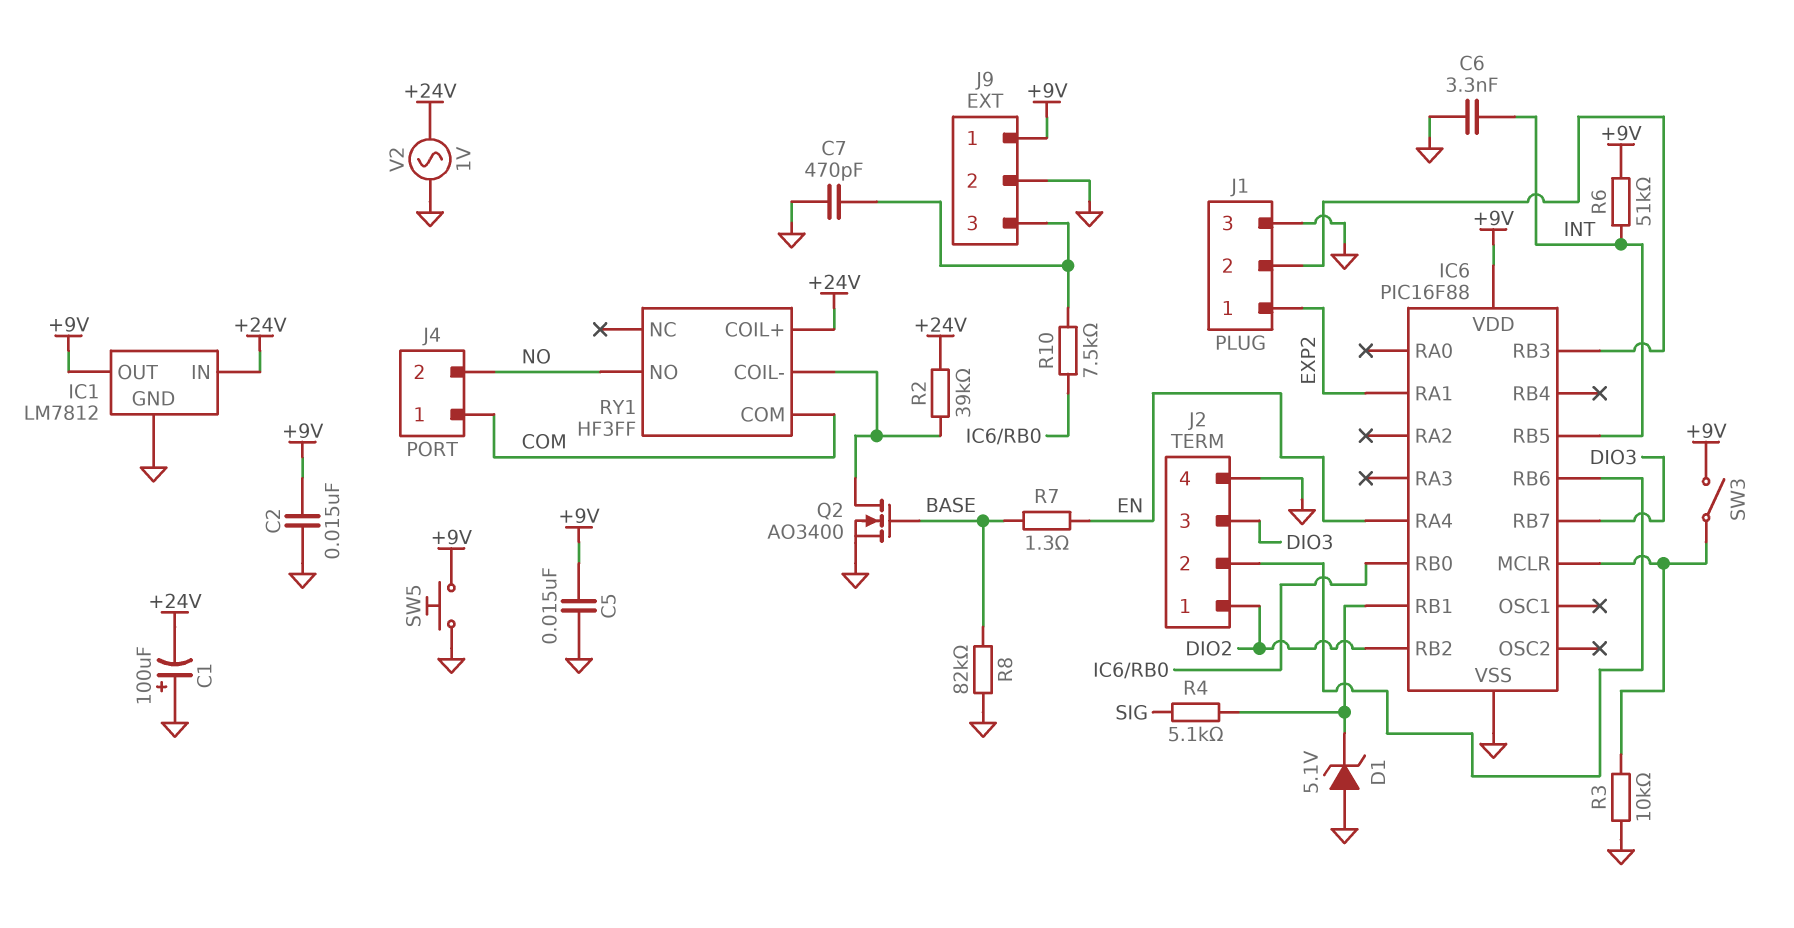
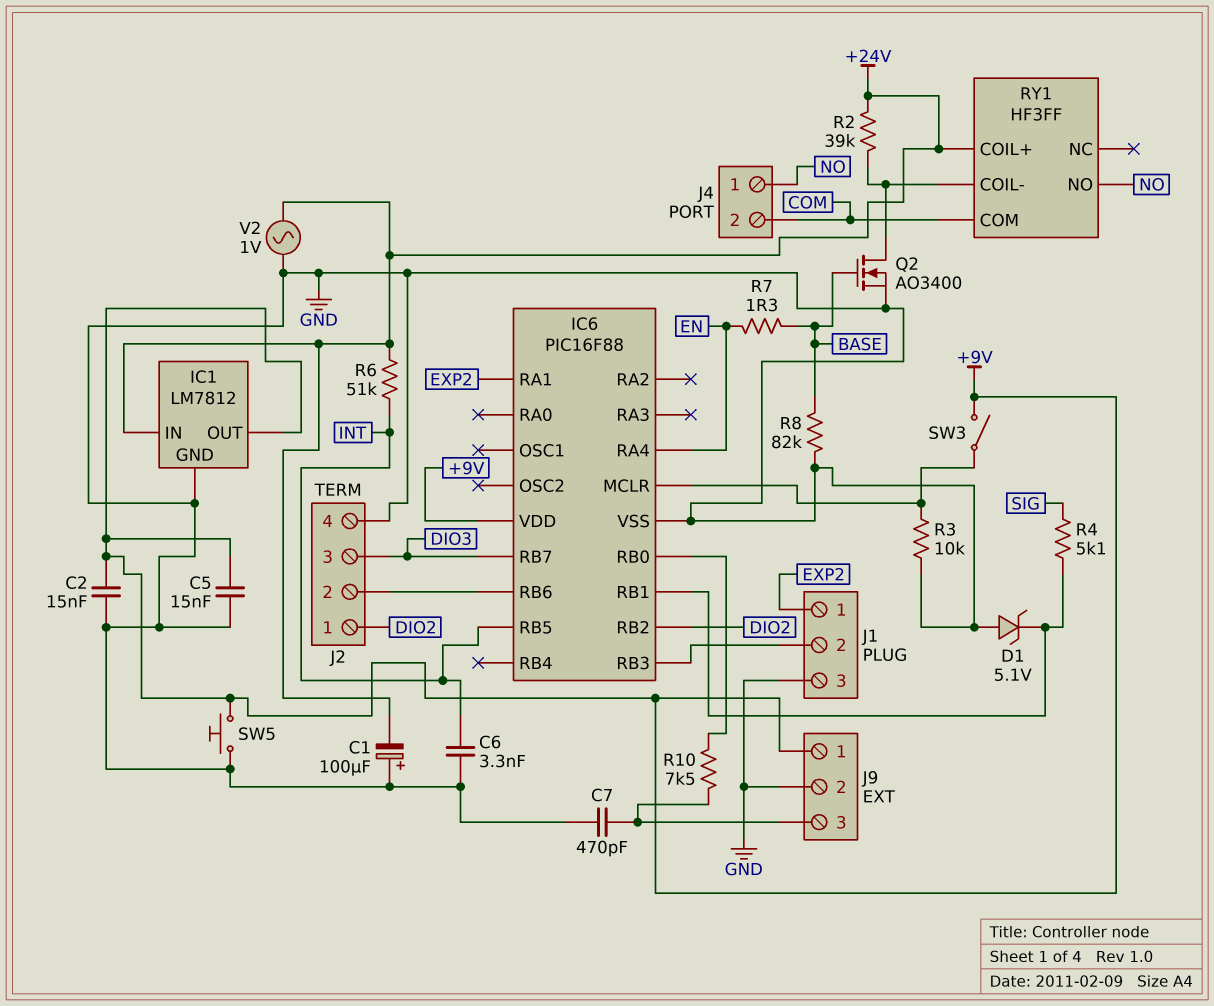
J4 pin 1: COM -> NO
J4 pin 2: NO -> COM
R6: 51k (+9V, INT) -> 51k (+24V, INT)

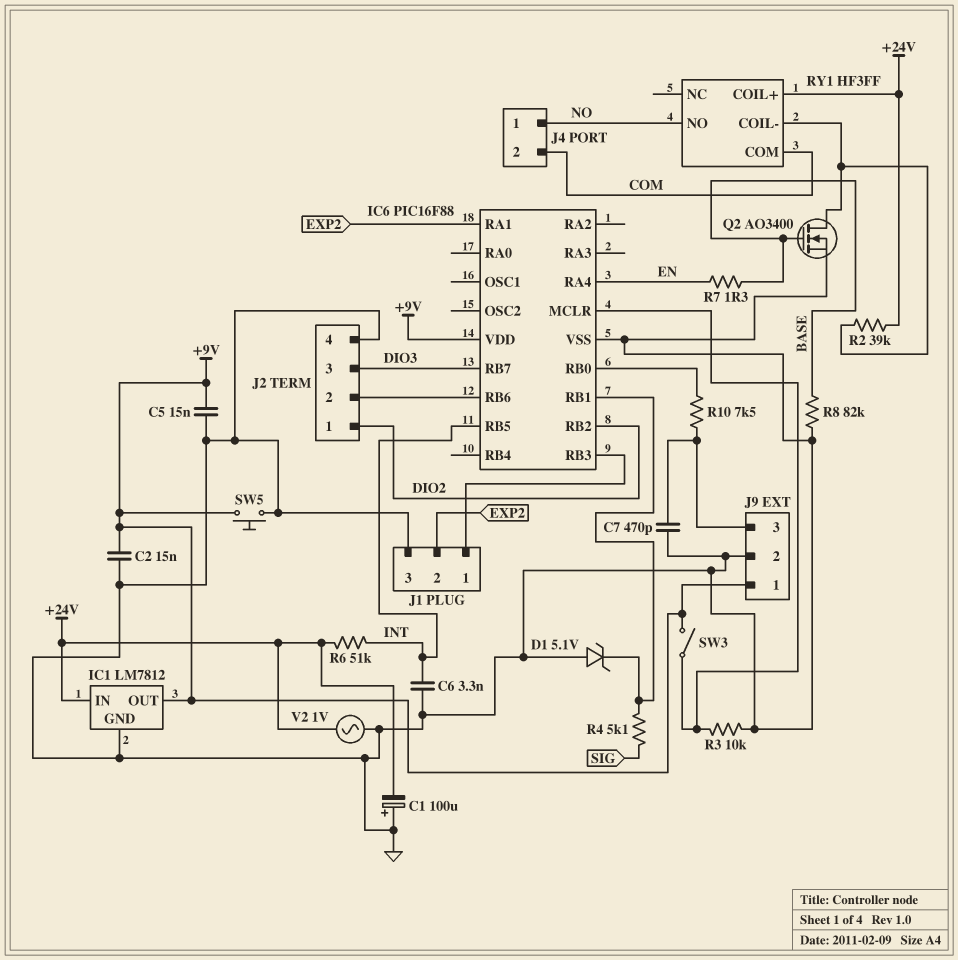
J1 pin 1: EXP2 -> IC6/RB3
J1 pin 2: IC6/RB3 -> EXP2

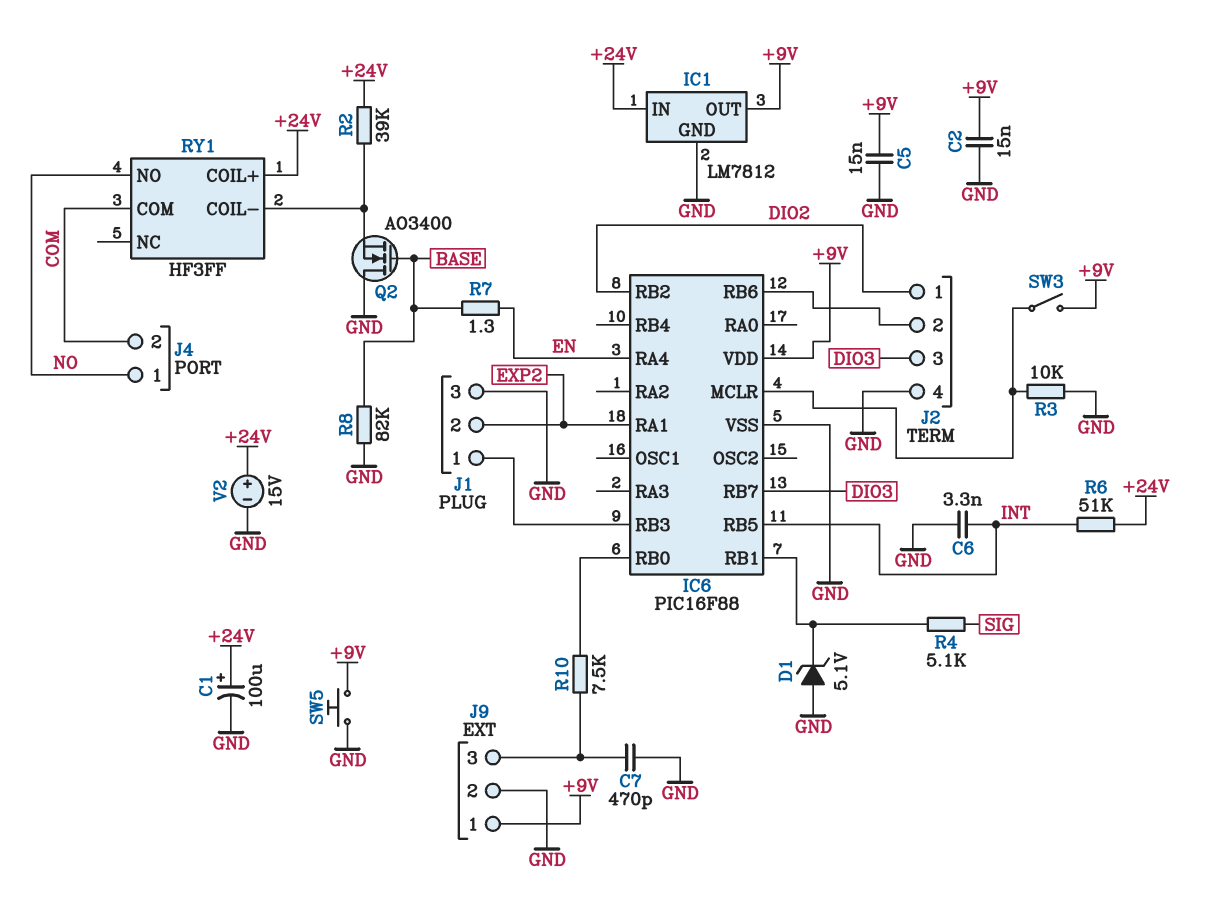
C1: 100uF (plus GND, minus +24V) -> 100uF (plus +24V, minus GND)
Q2: NMOS AO3400 (G BASE, D RY1/COIL-, S GND) -> NMOS AO3400 (G BASE, D GND, S RY1/COIL-)
V2: AC 1V (+24V, GND) -> 15V (plus +24V, minus GND)

